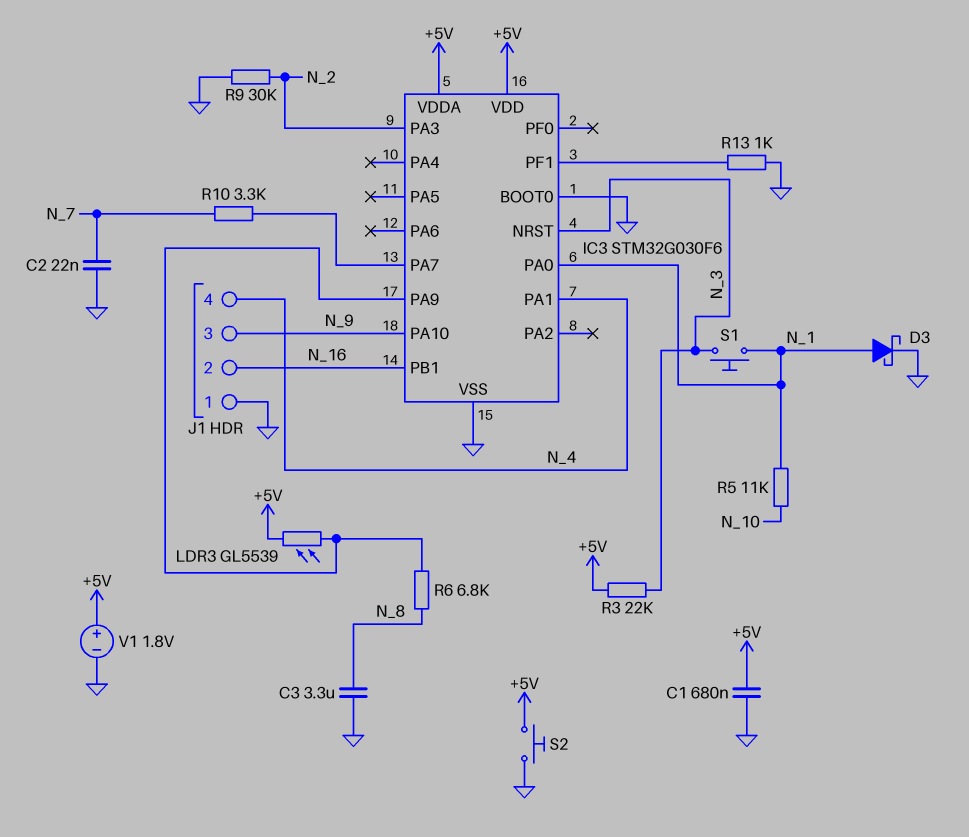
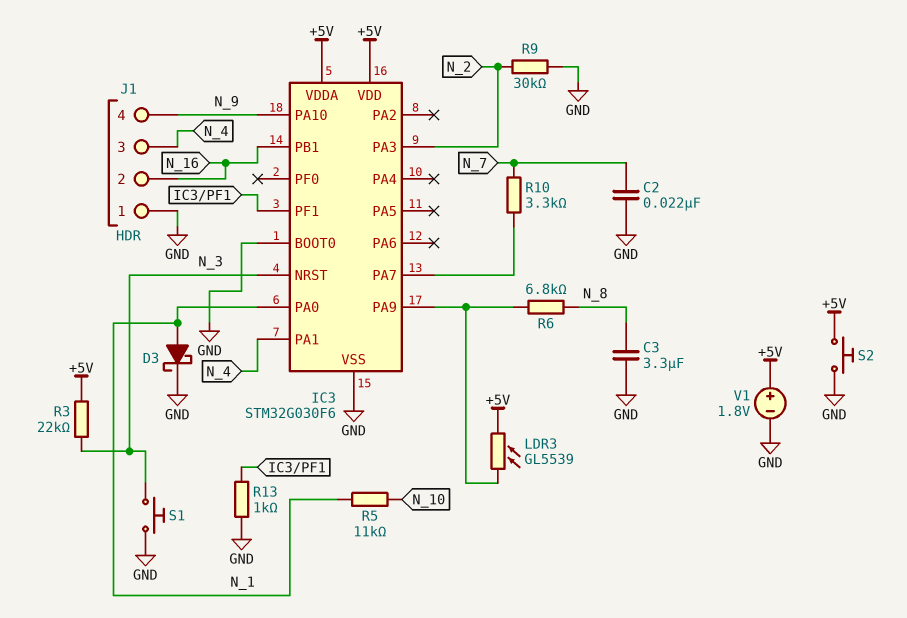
C1: 680nF (+5V, GND) -> none
J1 pin 3: N_9 -> N_4
J1 pin 4: N_4 -> N_9
S1: button (N_1, N_3) -> button (GND, N_3)

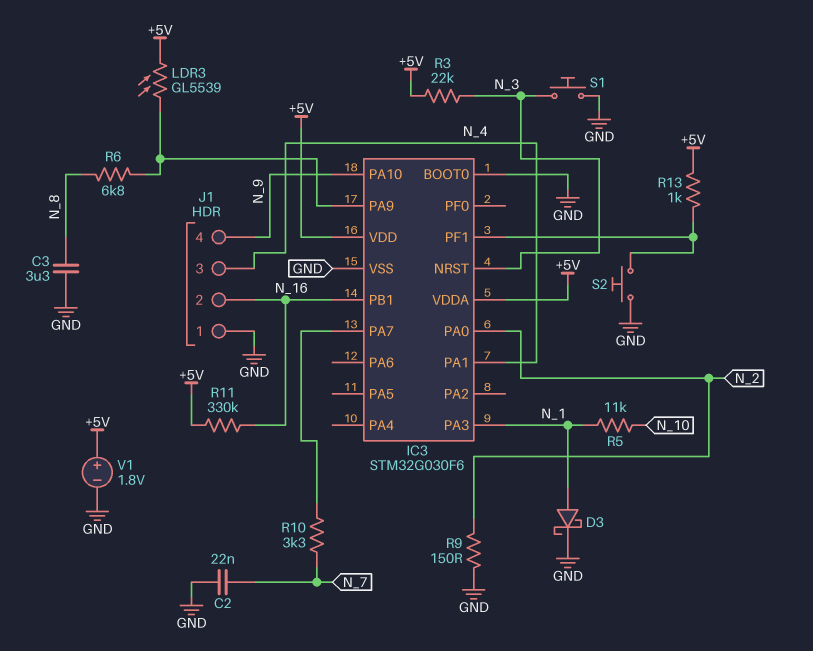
IC3 pin PA0: N_1 -> N_2
IC3 pin PA3: N_2 -> N_1
R9: 30k (GND, N_2) -> 150 (GND, N_2)
R11: none -> 330k (+5V, N_16)
R13: 1k (GND, IC3/PF1) -> 1k (+5V, IC3/PF1)
S2: button (+5V, GND) -> button (GND, IC3/PF1)

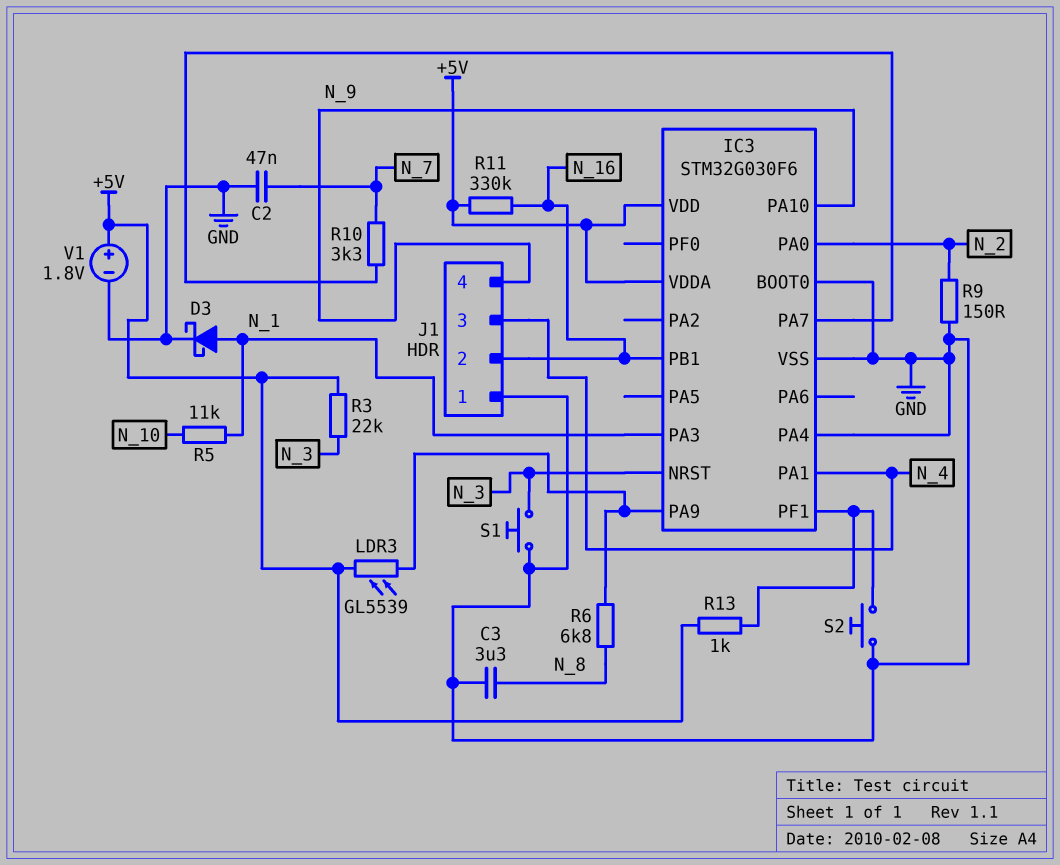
C2: 22nF (GND, N_7) -> 47nF (GND, N_7)
IC3 pin PA4: none -> GND

